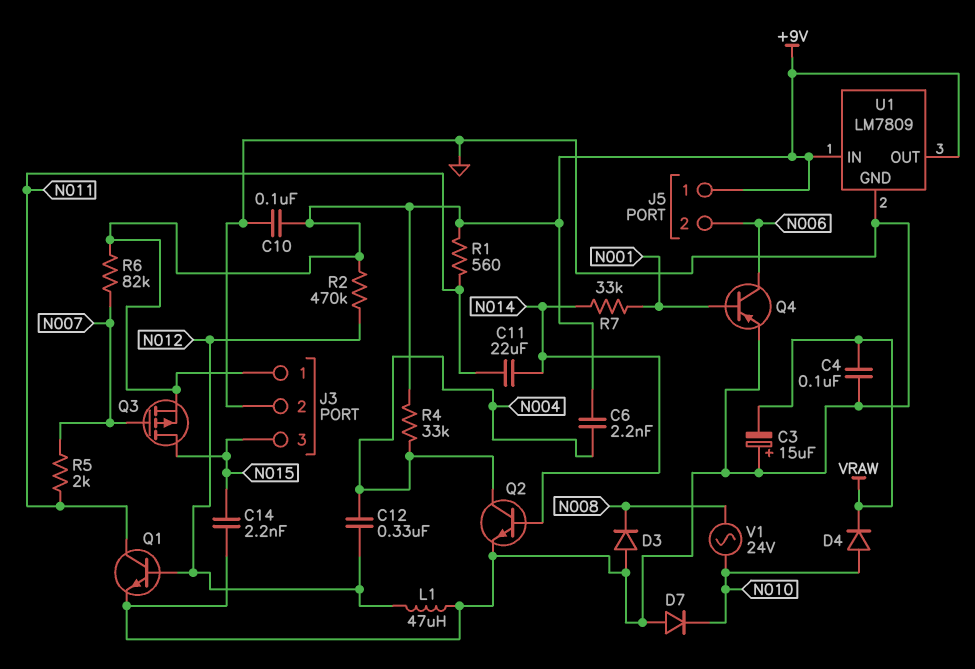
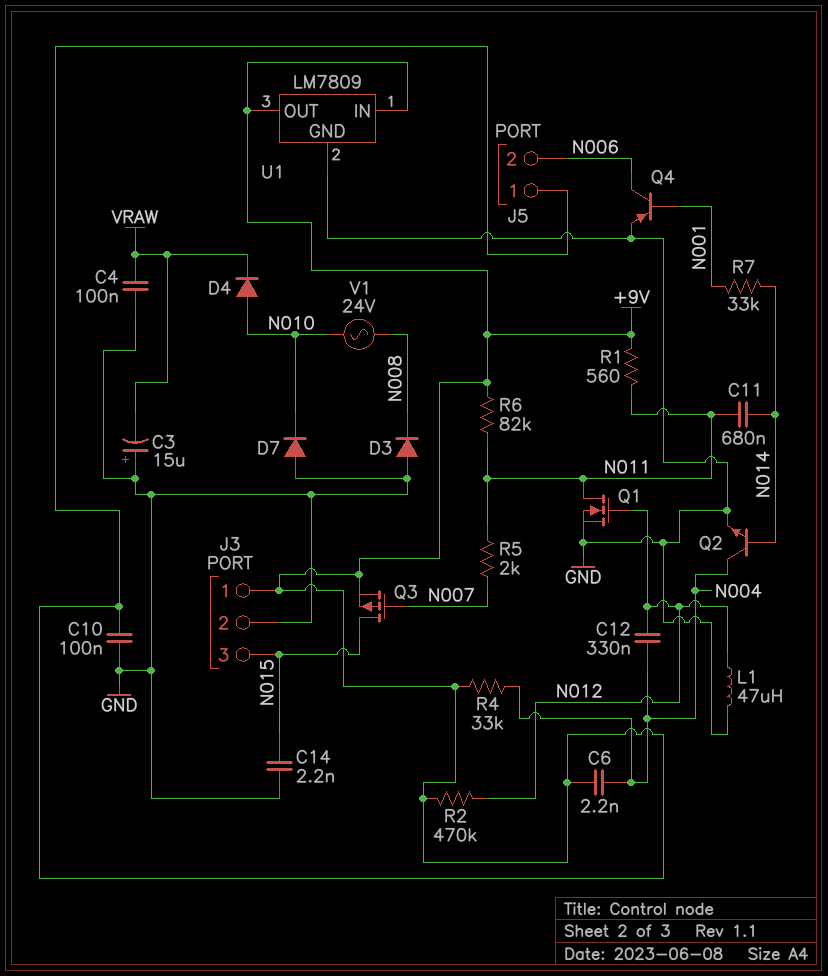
C11: 22uF (N011, N014) -> 680nF (N011, N014)
Q1: NPN (B N012, C N011, E GND) -> NMOS (G N012, D N011, S GND)
R6: 82k (+9V, N007) -> 82k (+9V, N011)

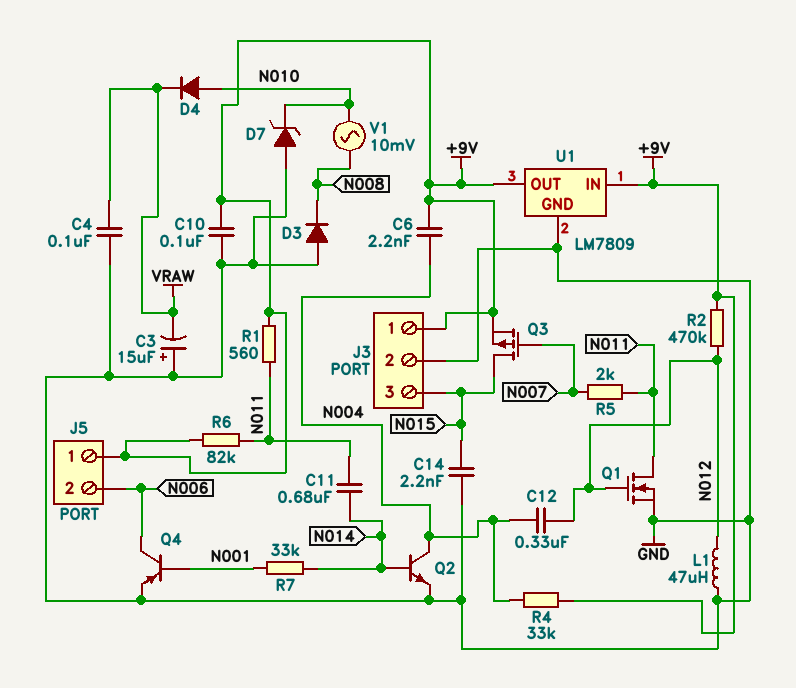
D7: diode (A GND, K N010) -> zener (A GND, K N010)
V1: AC 24V (N008, N010) -> AC 10mV (N008, N010)

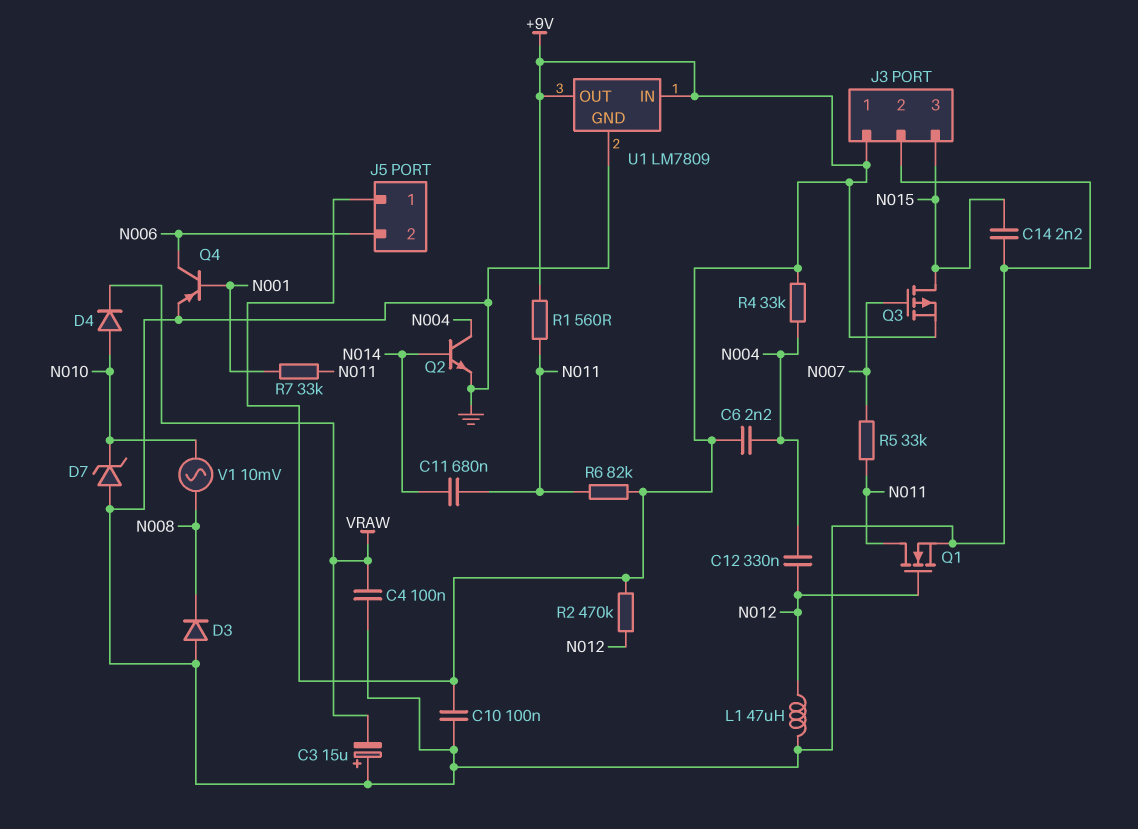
R5: 2k (N007, N011) -> 33k (N007, N011)
R7: 33k (N001, N014) -> 33k (N001, N011)

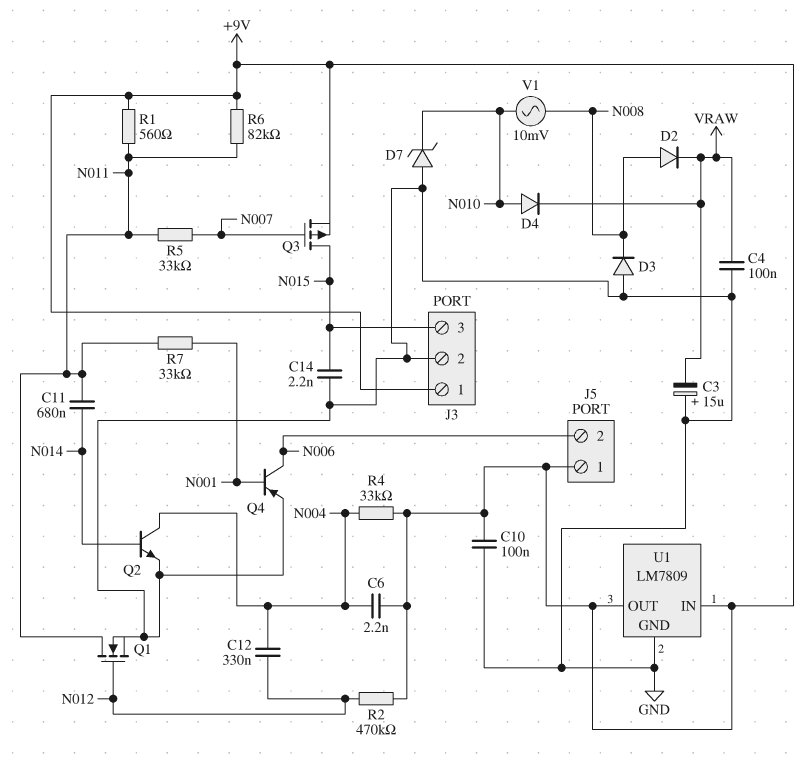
D2: none -> diode (A N008, K VRAW)
L1: 47uH (GND, N012) -> none

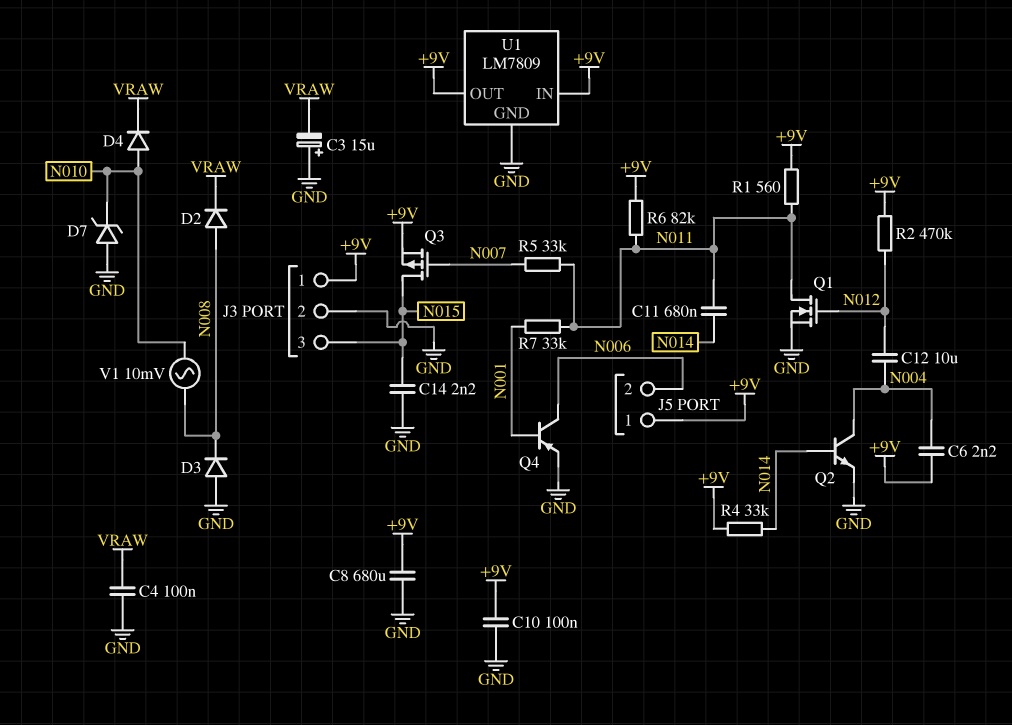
C8: none -> 680uF (+9V, GND)
C12: 330nF (N004, N012) -> 10uF (N004, N012)
R4: 33k (+9V, N004) -> 33k (+9V, N014)

